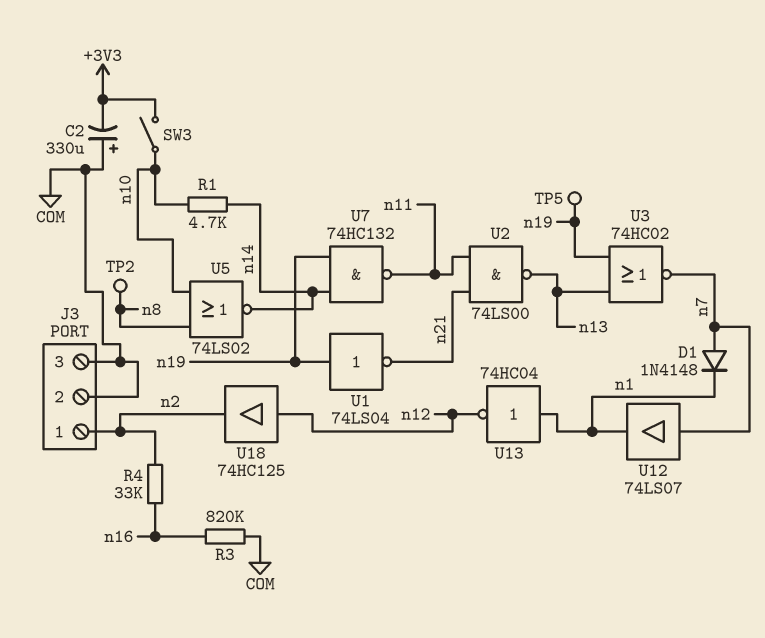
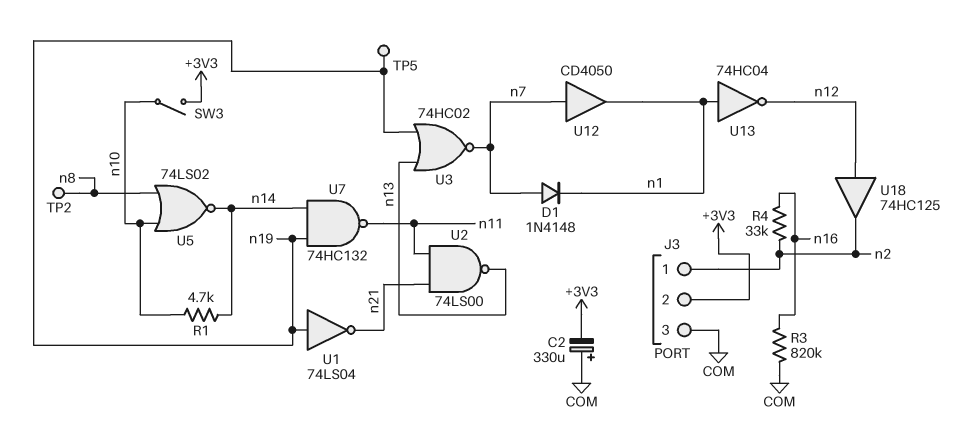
J3 pin 2: COM -> +3V3
U12: buffer 74LS07 (in n7, out n1) -> buffer CD4050 (in n7, out n1)

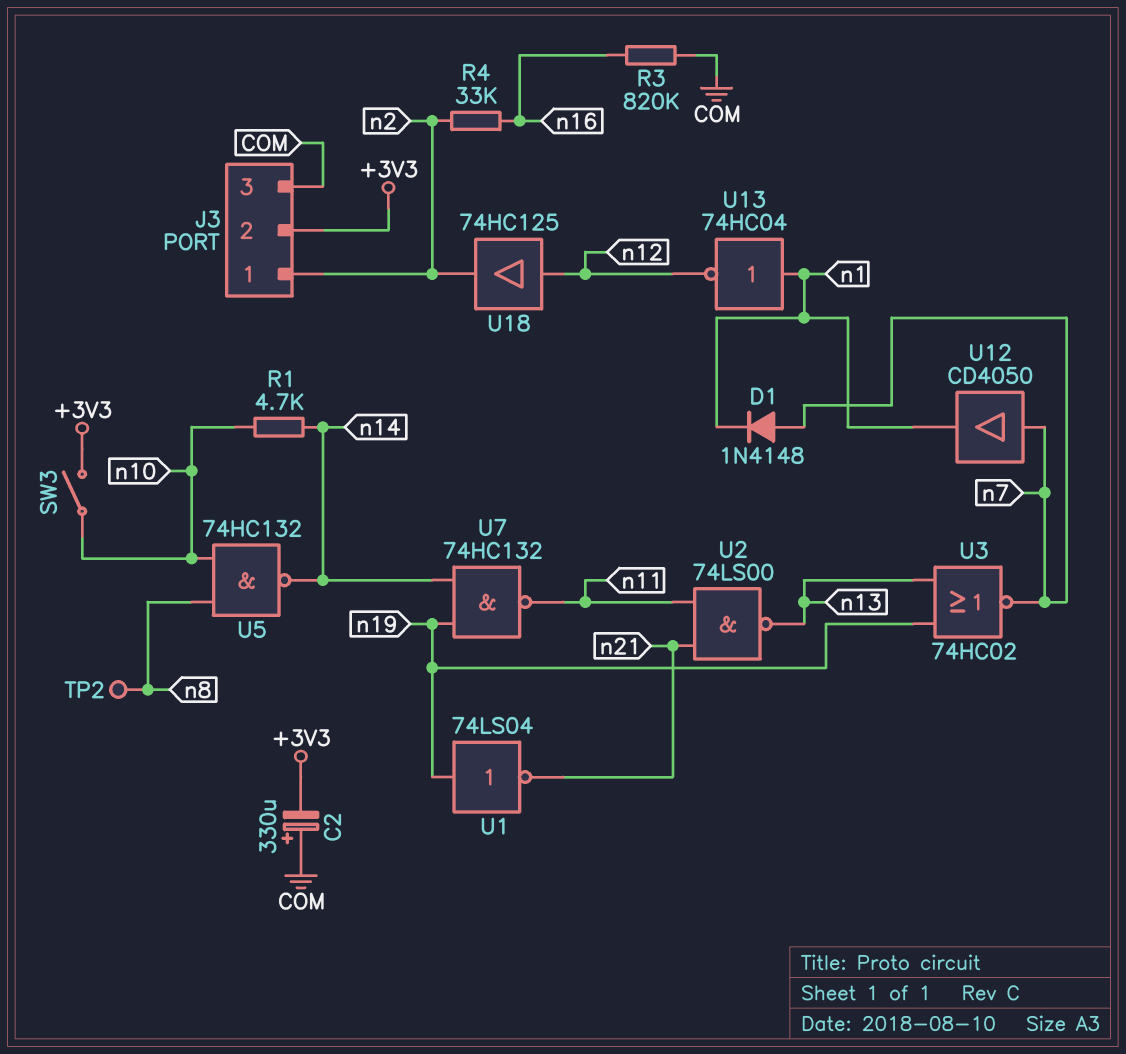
TP5: test point (n19) -> none
U5: NOR 74LS02 (in n8, in n10, out n14) -> NAND 74HC132 (in n8, in n10, out n14)

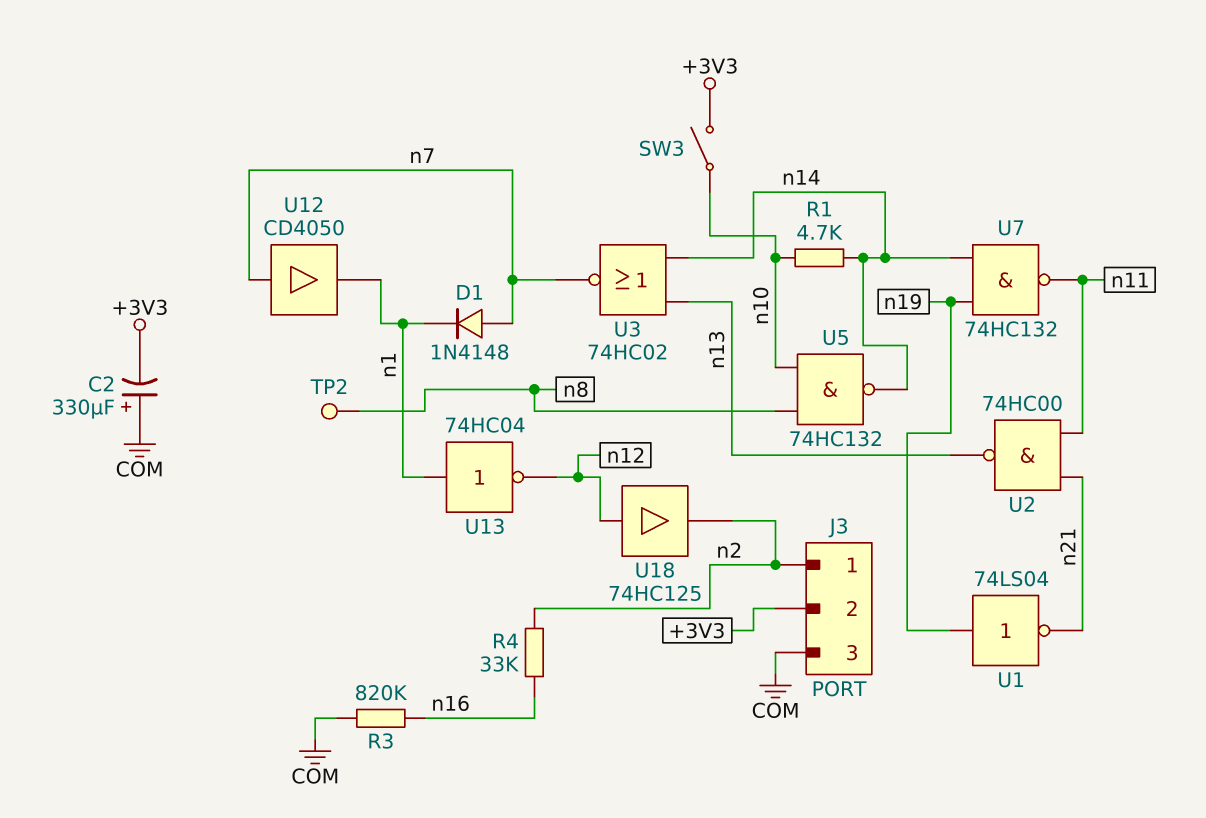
U2: NAND 74LS00 (in n11, in n21, out n13) -> NAND 74HC00 (in n11, in n21, out n13)
U3: NOR 74HC02 (in n13, in n19, out n7) -> NOR 74HC02 (in n13, in n14, out n7)

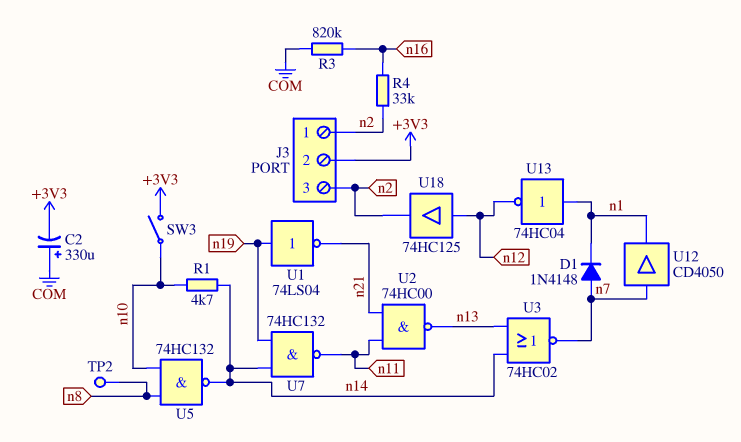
J3 pin 3: COM -> n2

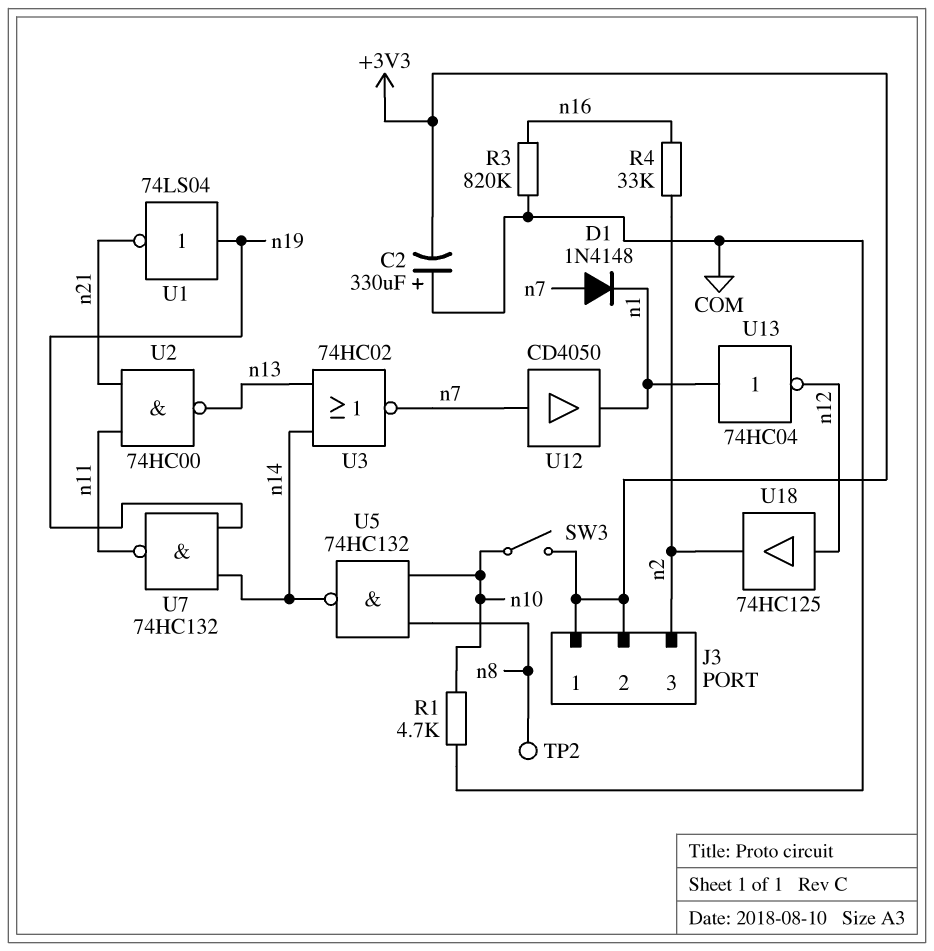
J3 pin 1: n2 -> +3V3
R1: 4.7k (n10, n14) -> 4.7k (COM, n10)

